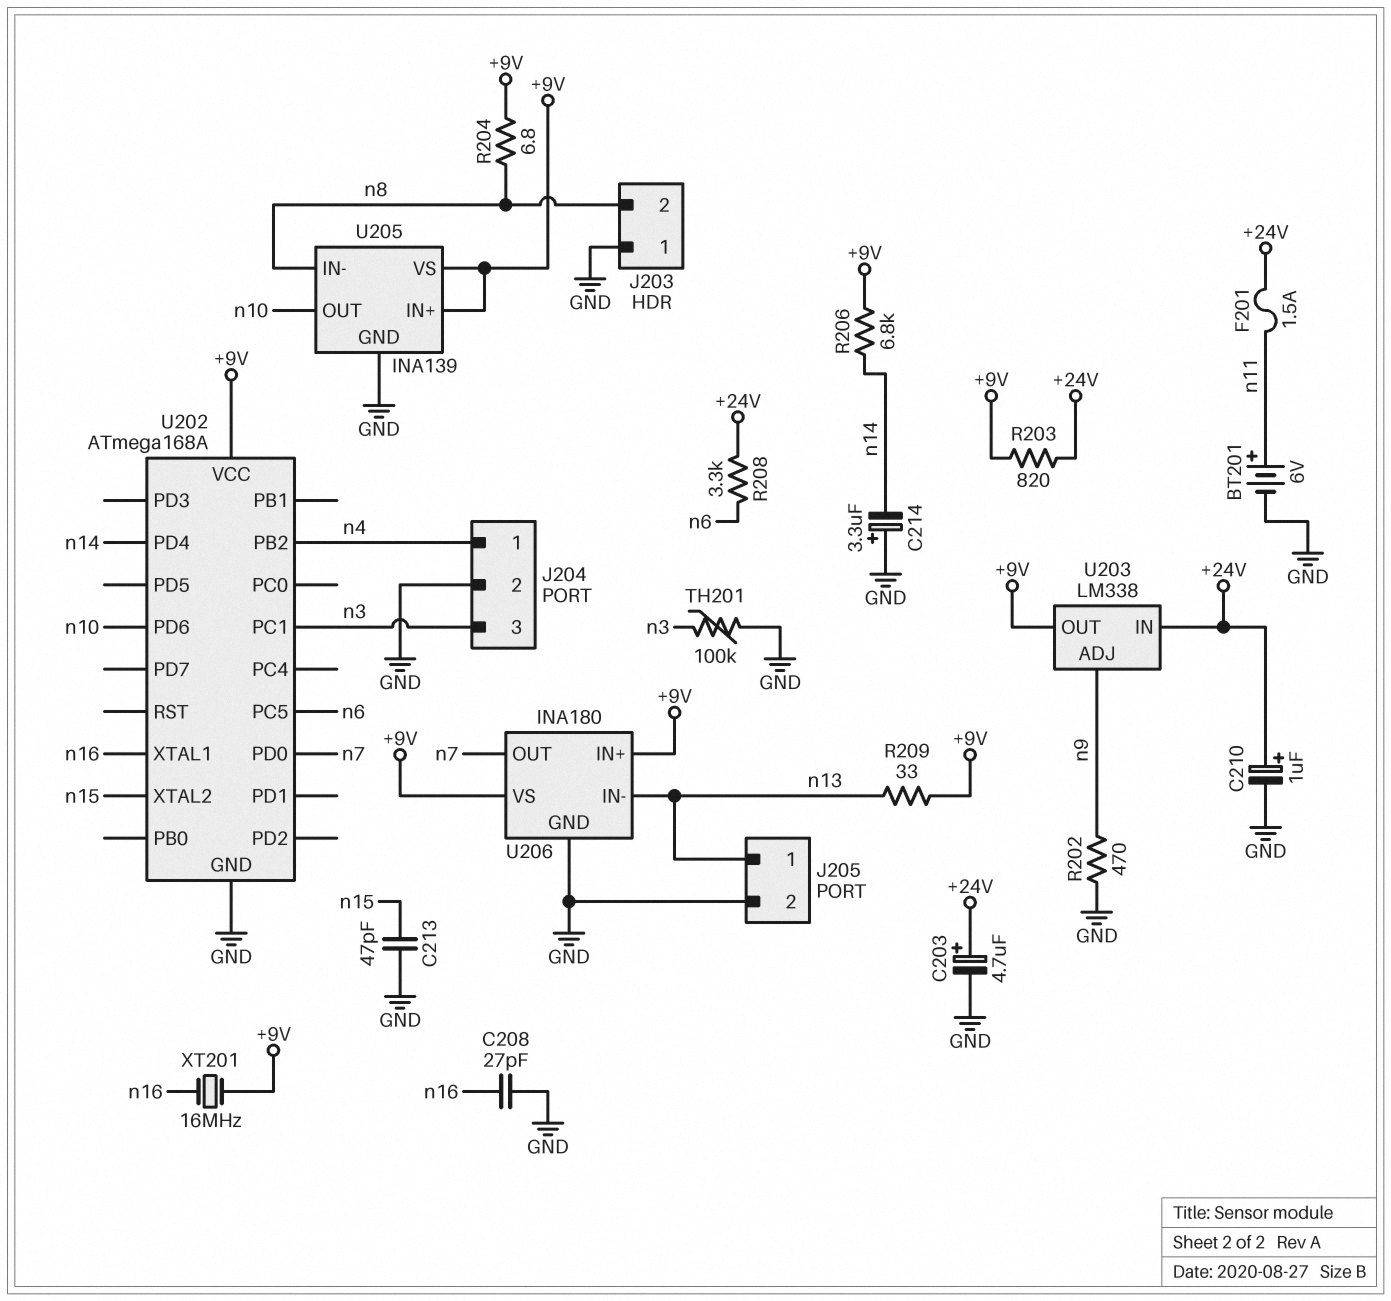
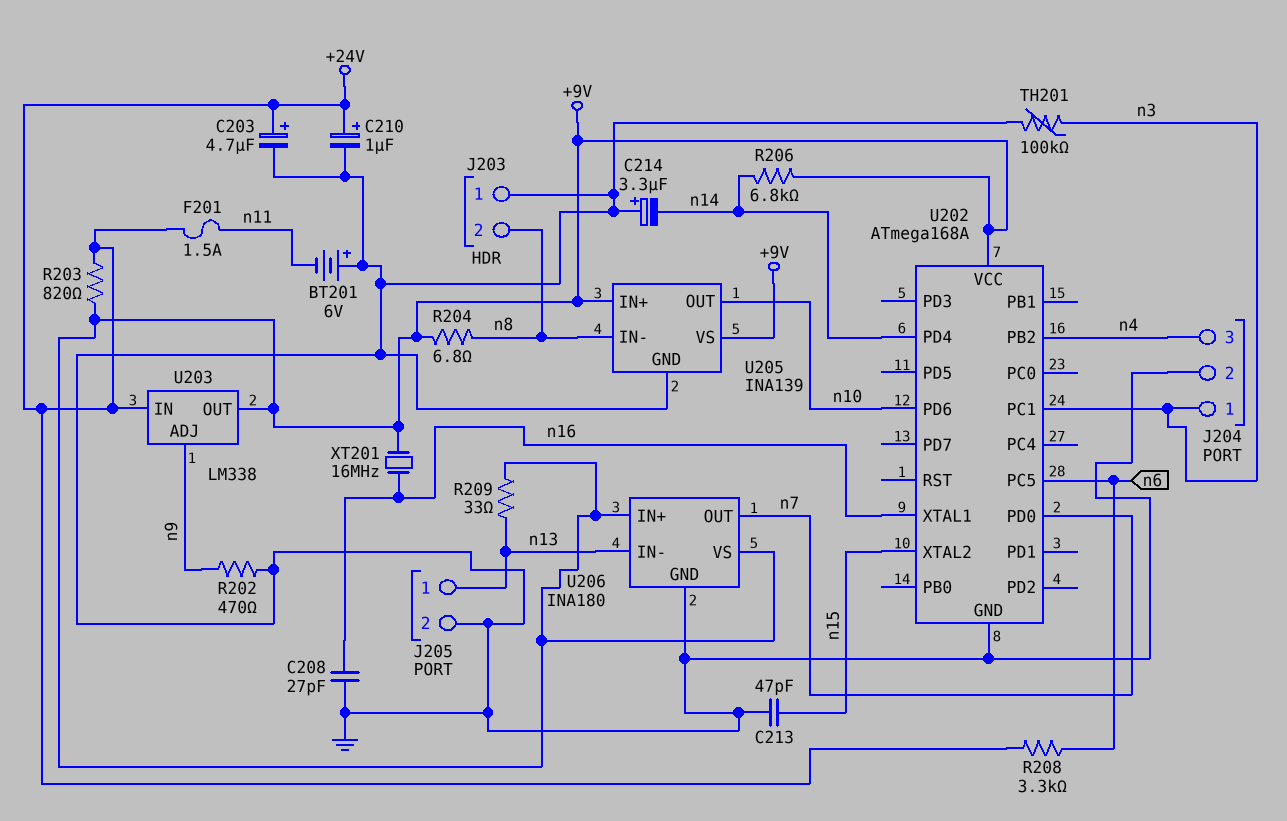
BT201: 6V (plus n11, minus GND) -> 6V (plus GND, minus n11)
J204 pin 1: n4 -> n3
J204 pin 3: n3 -> n4

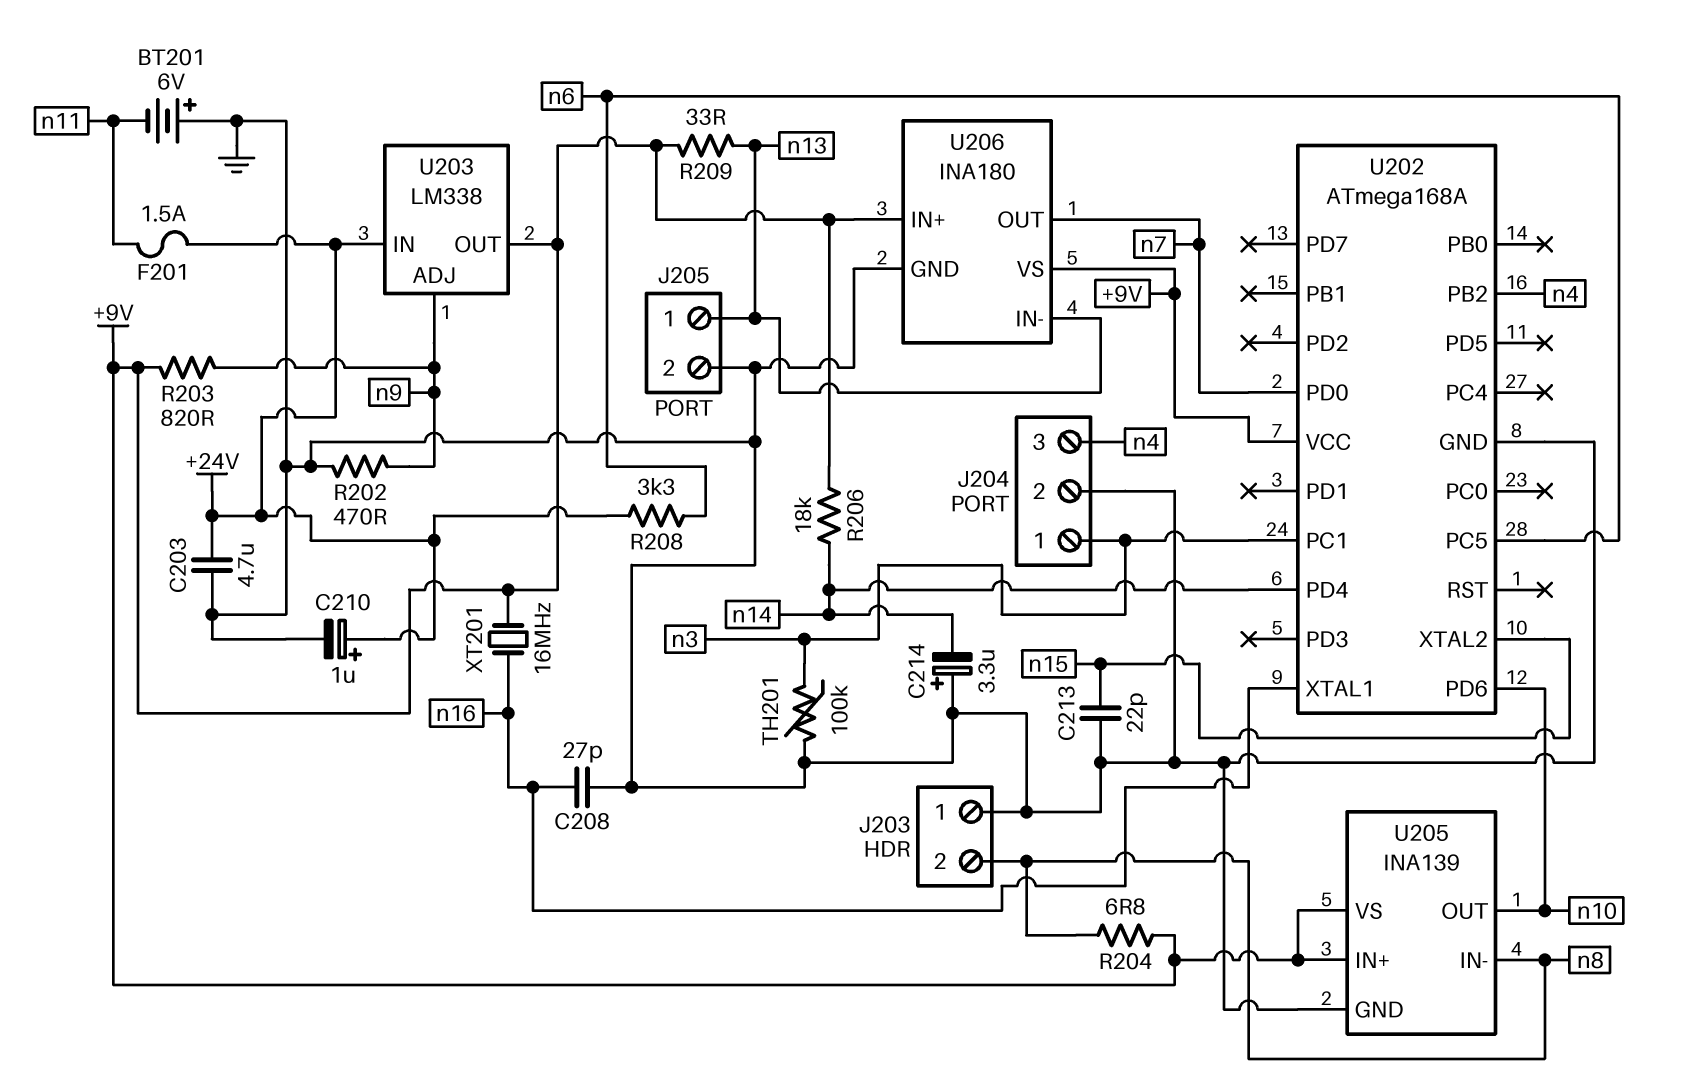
C203: 4.7uF (plus +24V, minus GND) -> 4.7uF (+24V, GND)
C213: 47pF (GND, n15) -> 22pF (GND, n15)
R203: 820 (+9V, +24V) -> 820 (+9V, n9)
R206: 6.8k (+9V, n14) -> 18k (+9V, n14)

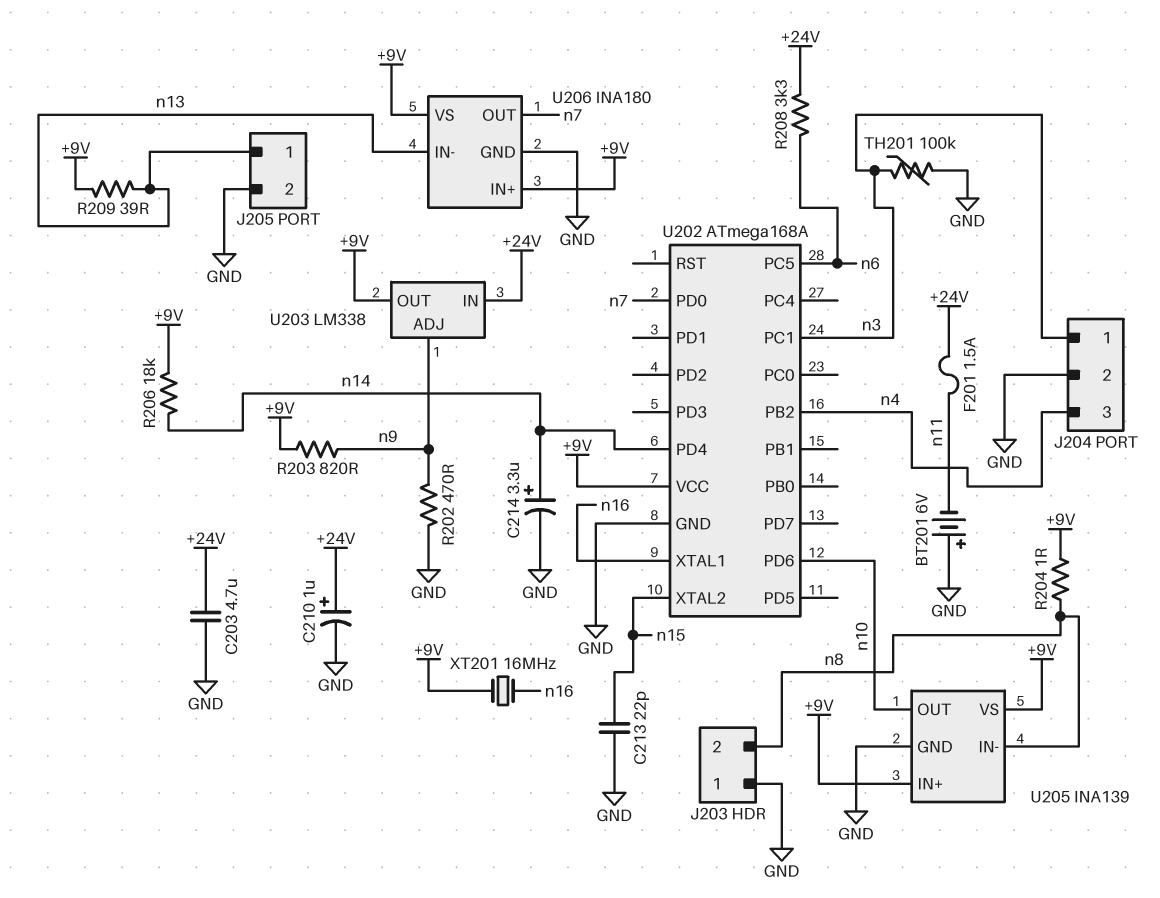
C208: 27pF (GND, n16) -> none
C214: 3.3uF (plus GND, minus n14) -> 3.3uF (plus n14, minus GND)
R204: 6.8 (+9V, n8) -> 1 (+9V, n8)
R209: 33 (+9V, n13) -> 39 (+9V, n13)

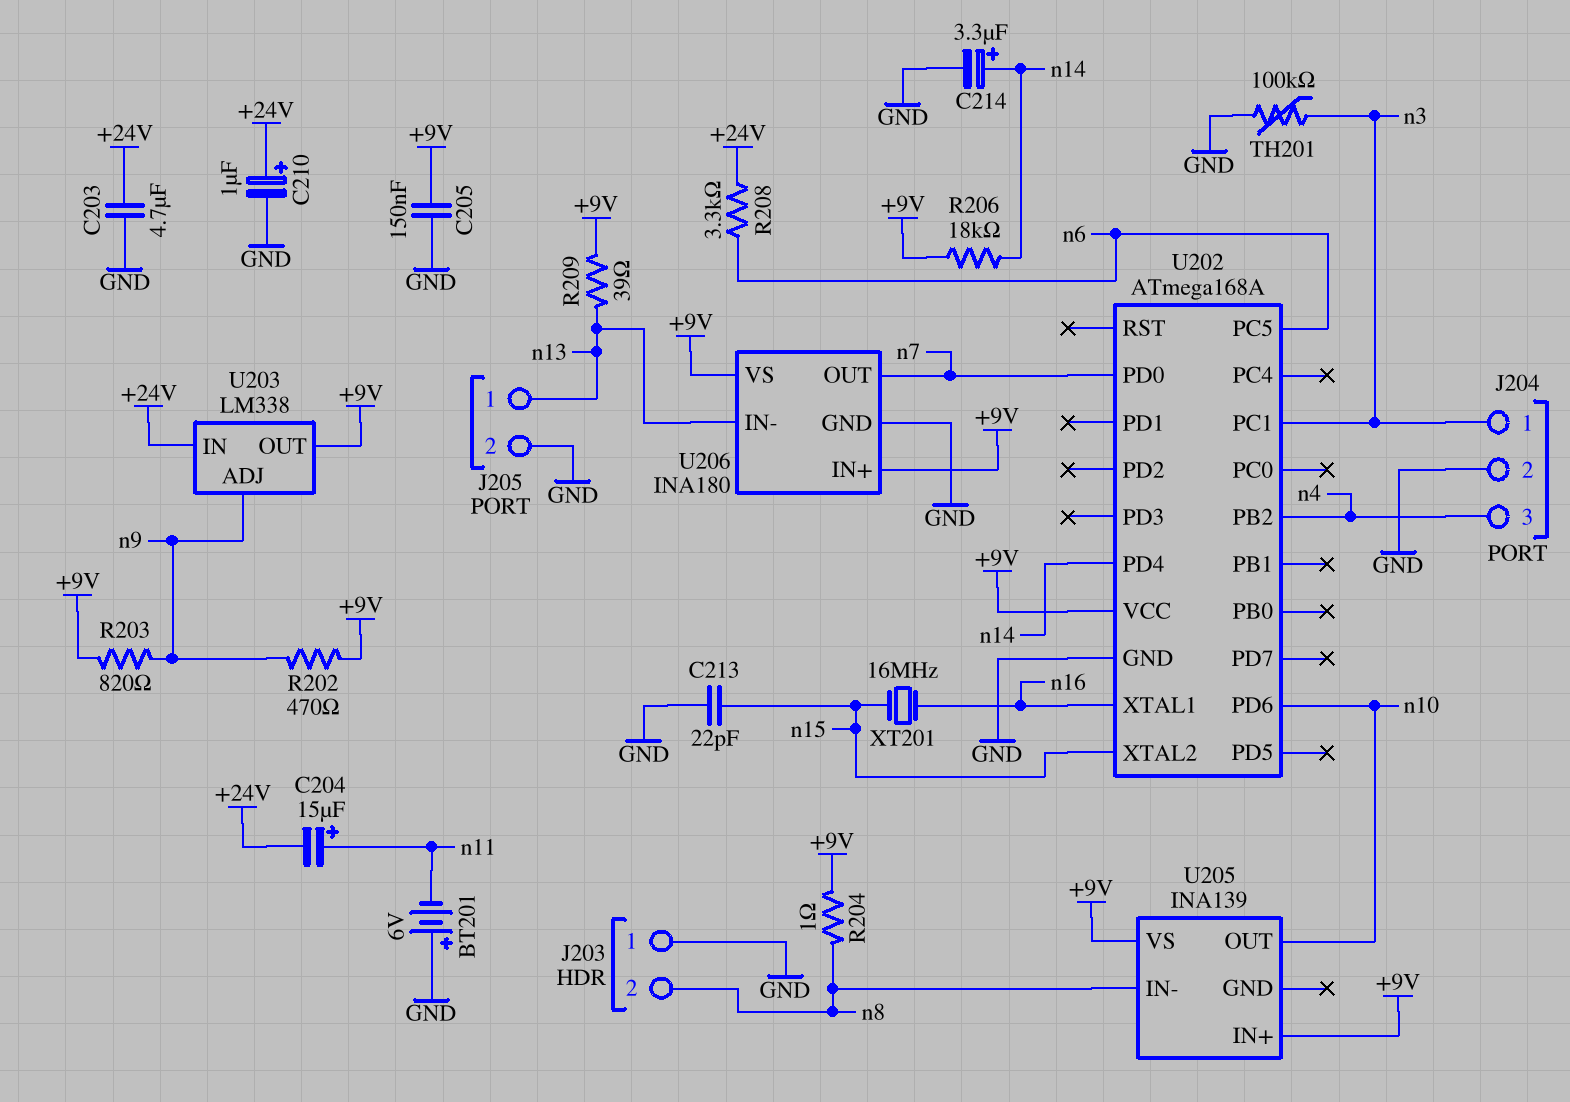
C204: none -> 15uF (plus n11, minus +24V)
C205: none -> 150nF (+9V, GND)
F201: 1.5A (+24V, n11) -> none
R202: 470 (GND, n9) -> 470 (+9V, n9)
U205 pin GND: GND -> none
XT201: 16MHz (+9V, n16) -> 16MHz (n15, n16)

